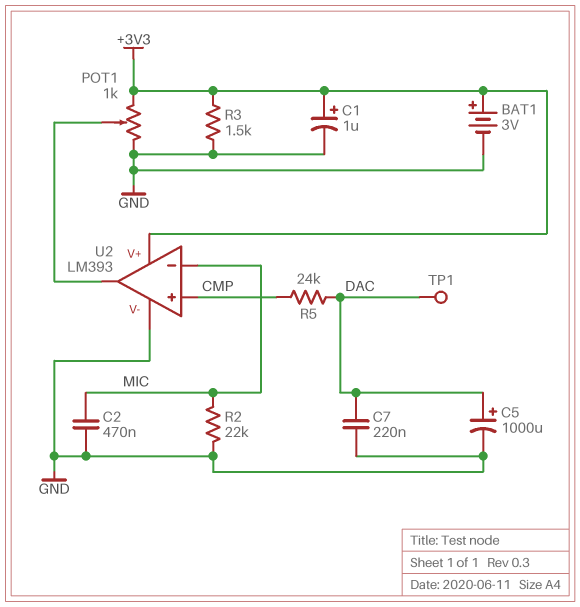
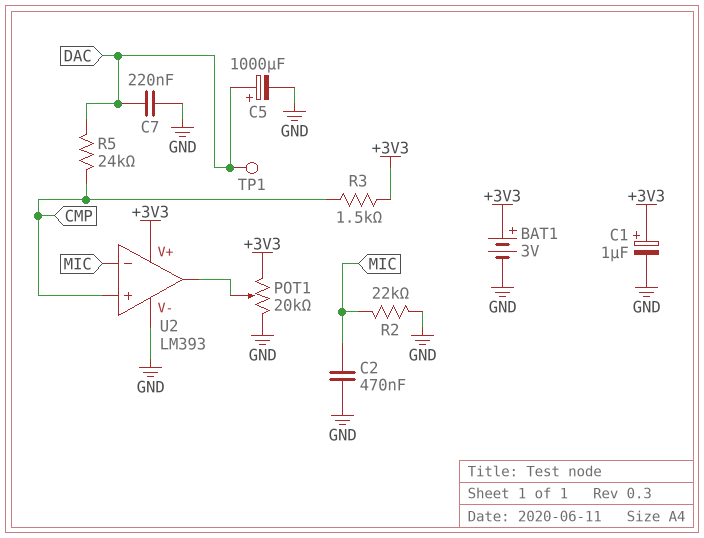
POT1: 1k (+3V3, GND, wiper U2/out) -> 20k (+3V3, GND, wiper U2/out)
R3: 1.5k (+3V3, GND) -> 1.5k (+3V3, CMP)

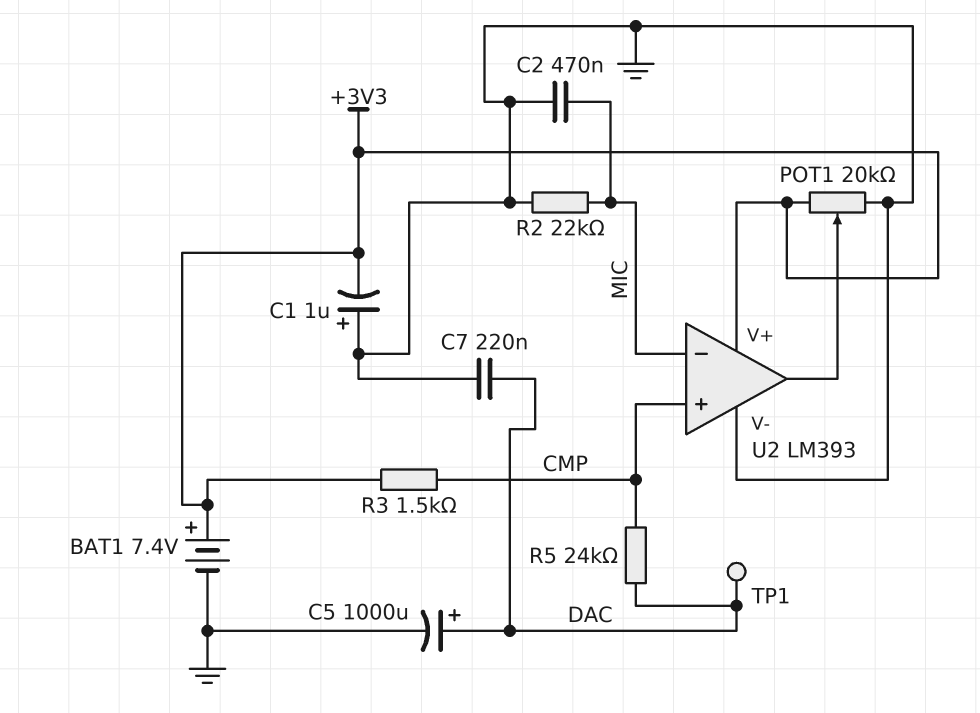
BAT1: 3V (plus +3V3, minus GND) -> 7.4V (plus +3V3, minus GND)
C1: 1uF (plus +3V3, minus GND) -> 1uF (plus GND, minus +3V3)

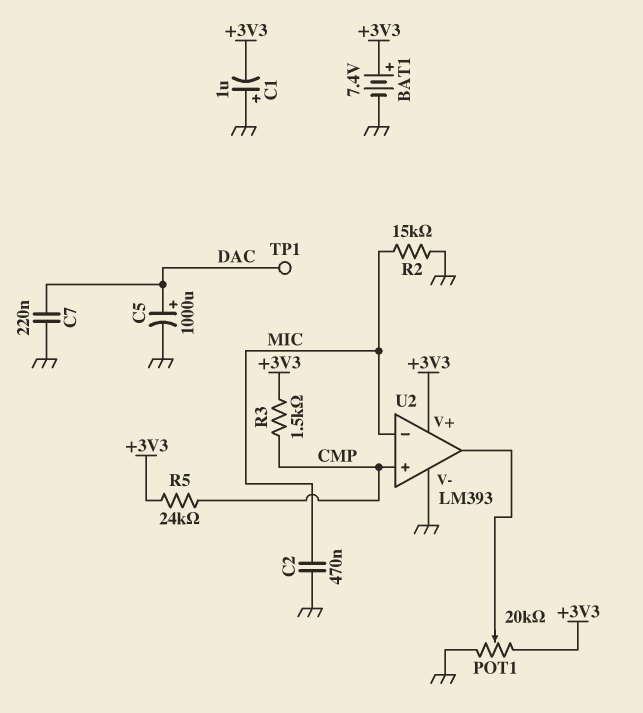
R2: 22k (GND, MIC) -> 15k (GND, MIC)
R5: 24k (CMP, DAC) -> 24k (+3V3, CMP)

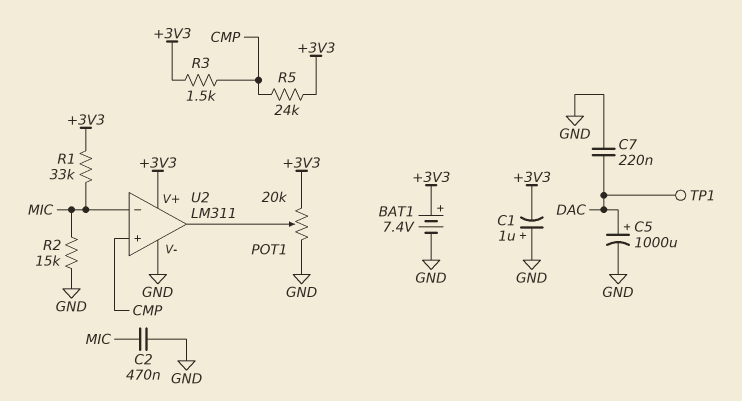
R1: none -> 33k (+3V3, MIC)
U2: LM393 -> LM311

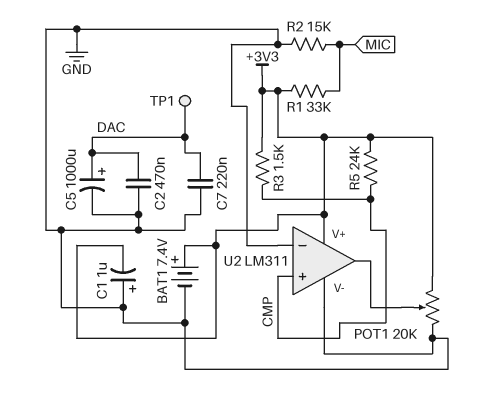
C2: 470nF (GND, MIC) -> 470nF (DAC, GND)
U2 pin in-: MIC -> GND

